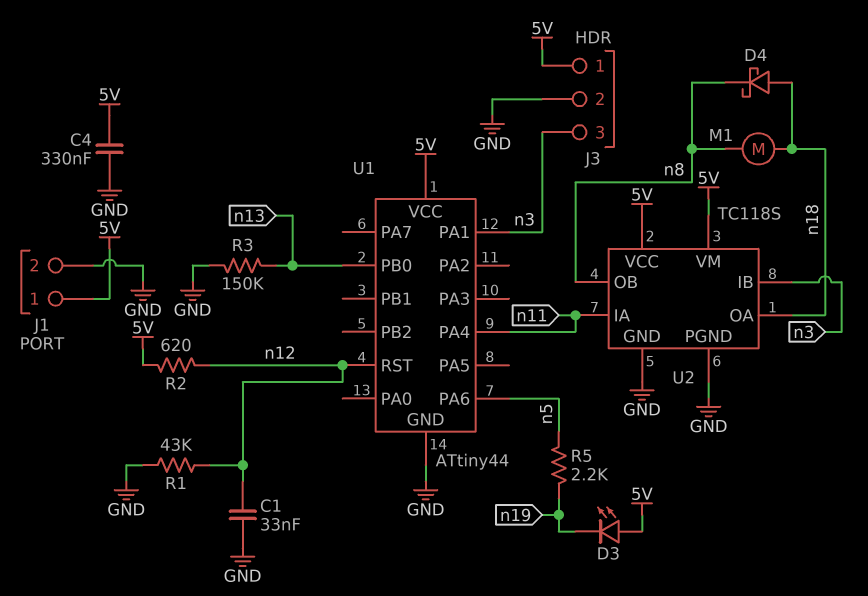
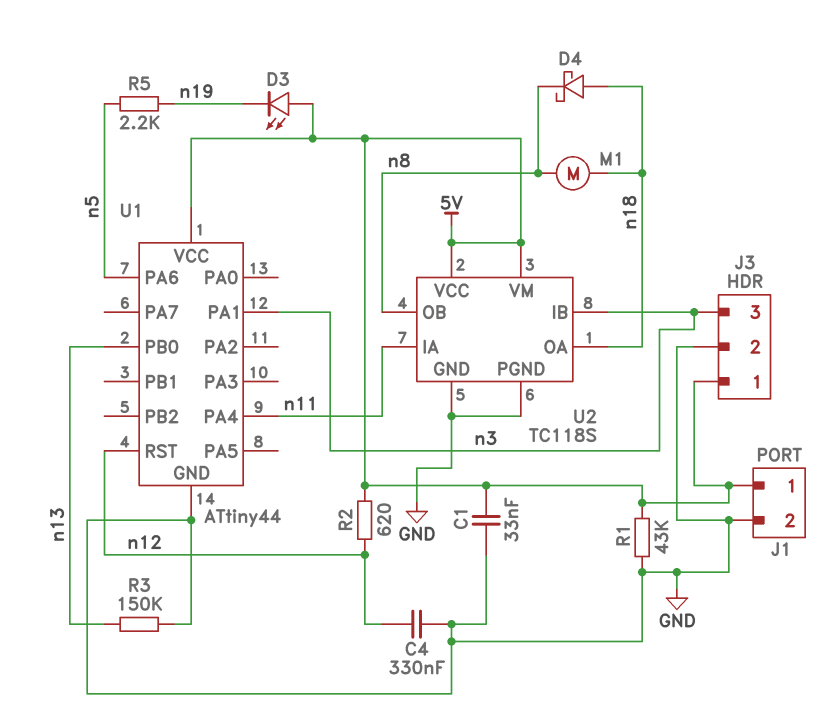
C1: 33nF (GND, n12) -> 33nF (5V, GND)
C4: 330nF (5V, GND) -> 330nF (GND, n12)
R1: 43k (GND, n12) -> 43k (5V, GND)

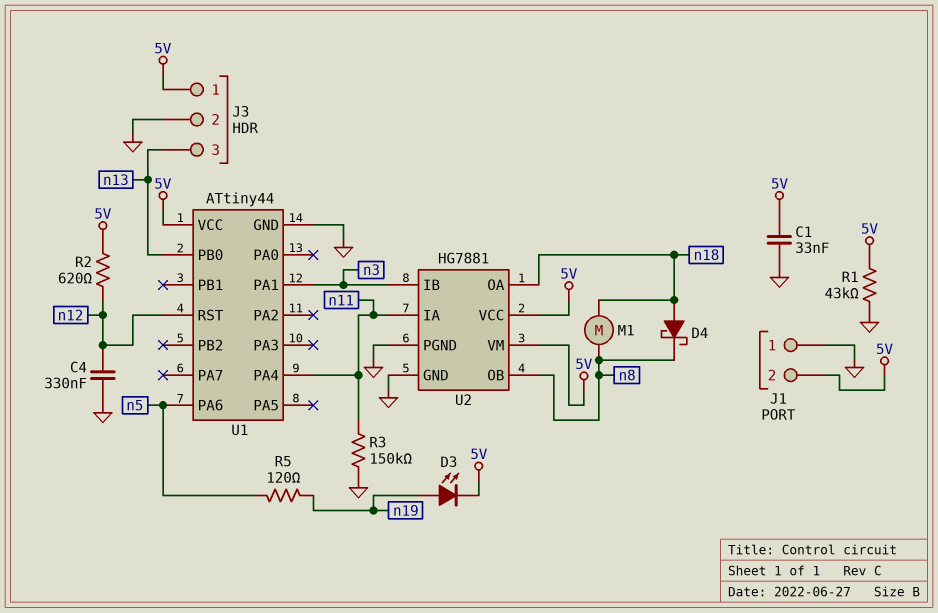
D3: LED (A 5V, K n19) -> LED (A n19, K 5V)
J1 pin 1: 5V -> GND
J1 pin 2: GND -> 5V
J3 pin 3: n3 -> n13
R3: 150k (GND, n13) -> 150k (GND, n11)
R5: 2.2k (n5, n19) -> 120 (n5, n19)
U2: TC118S -> HG7881

